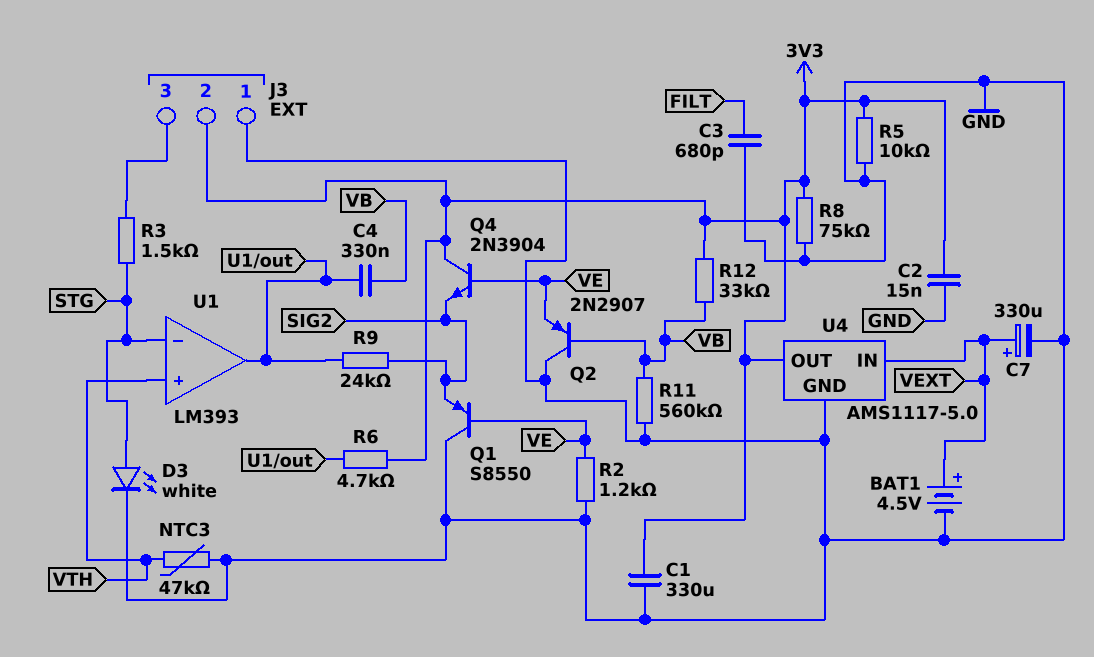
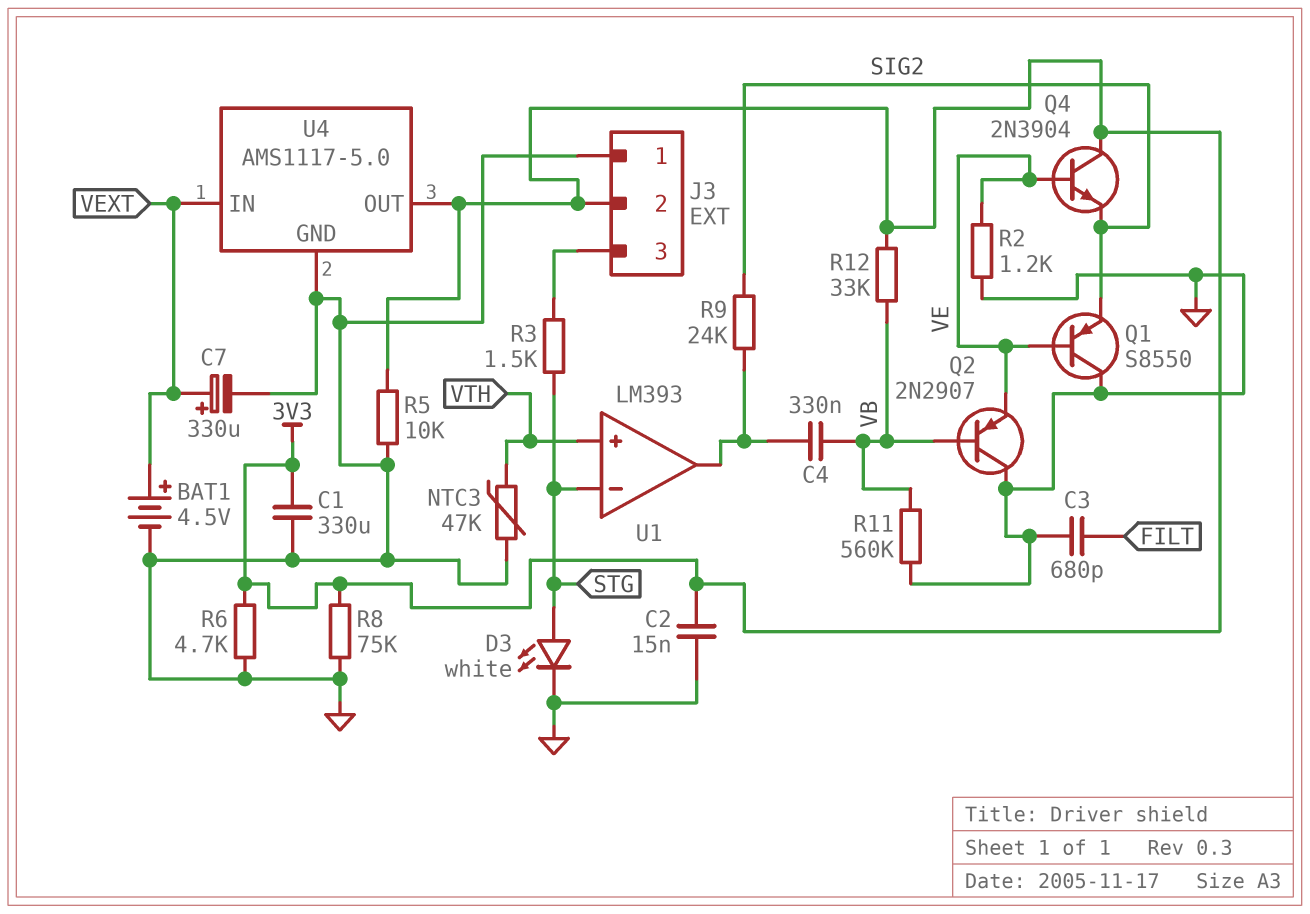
R6: 4.7k (3V3, U1/out) -> 4.7k (3V3, GND)

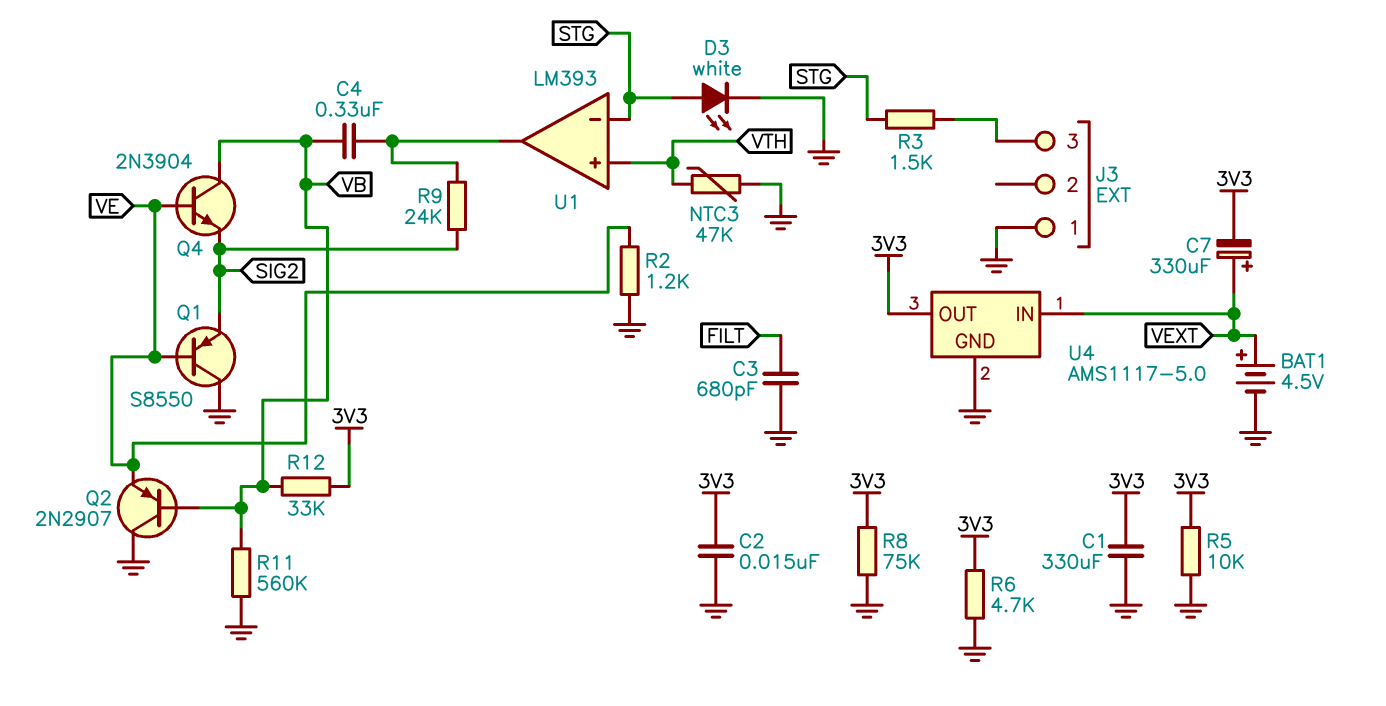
C7: 330uF (plus VEXT, minus GND) -> 330uF (plus VEXT, minus 3V3)
J3 pin 2: 3V3 -> none
Q4: NPN 2N3904 (B VE, C 3V3, E SIG2) -> NPN 2N3904 (B VE, C VB, E SIG2)

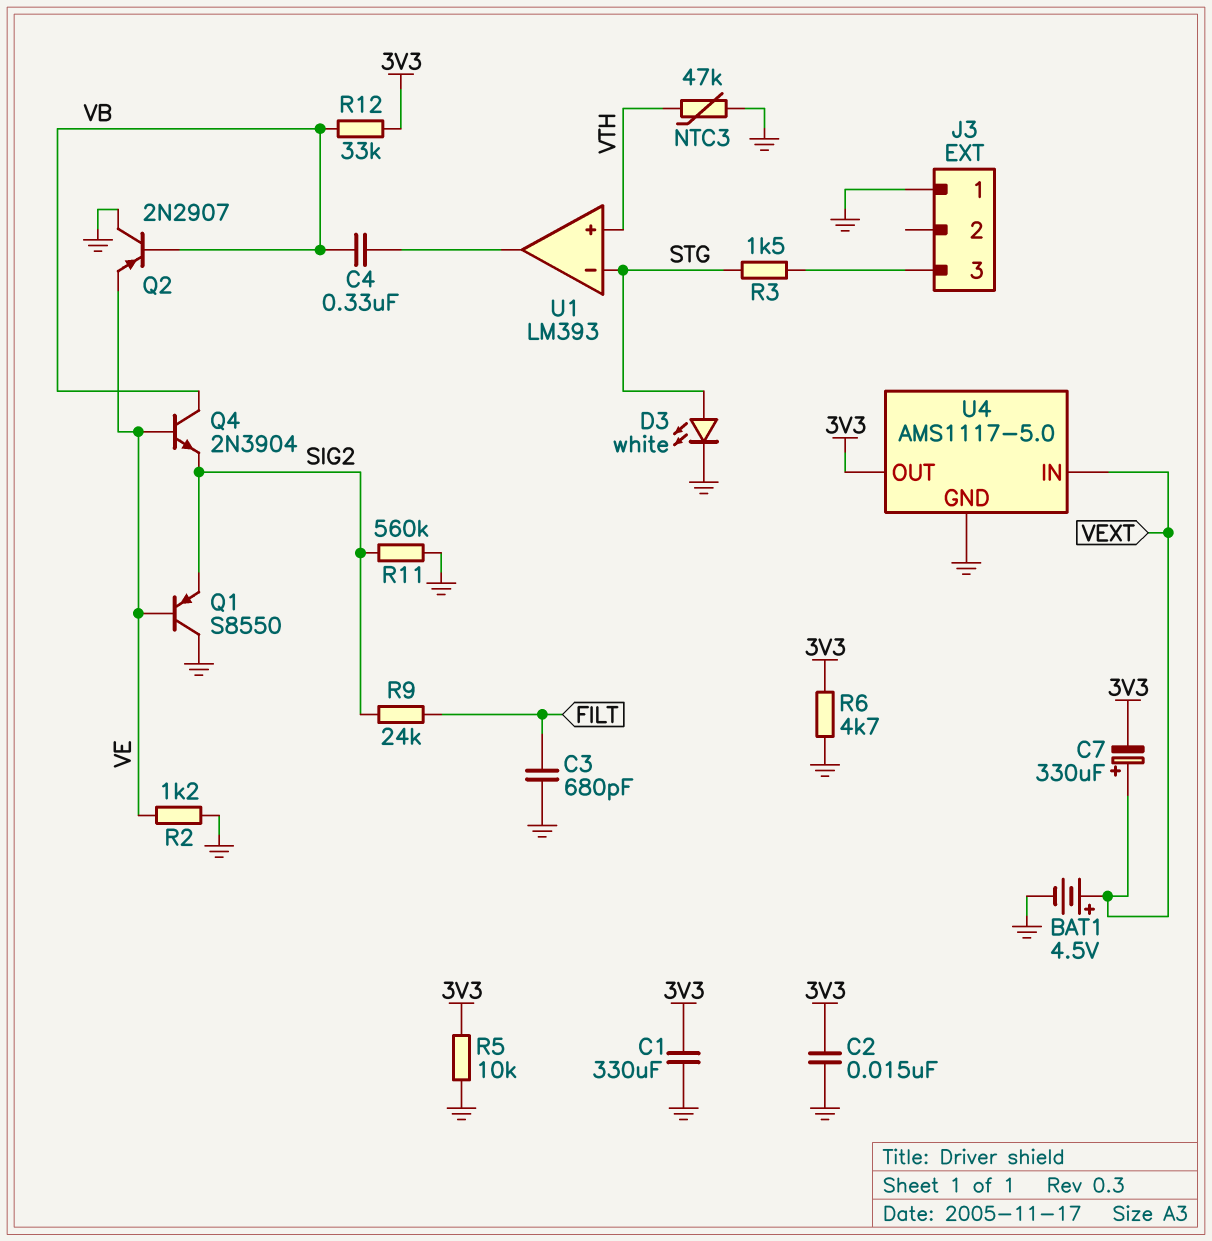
R8: 75k (3V3, GND) -> none
R9: 24k (SIG2, U1/out) -> 24k (FILT, SIG2)
R11: 560k (GND, VB) -> 560k (GND, SIG2)

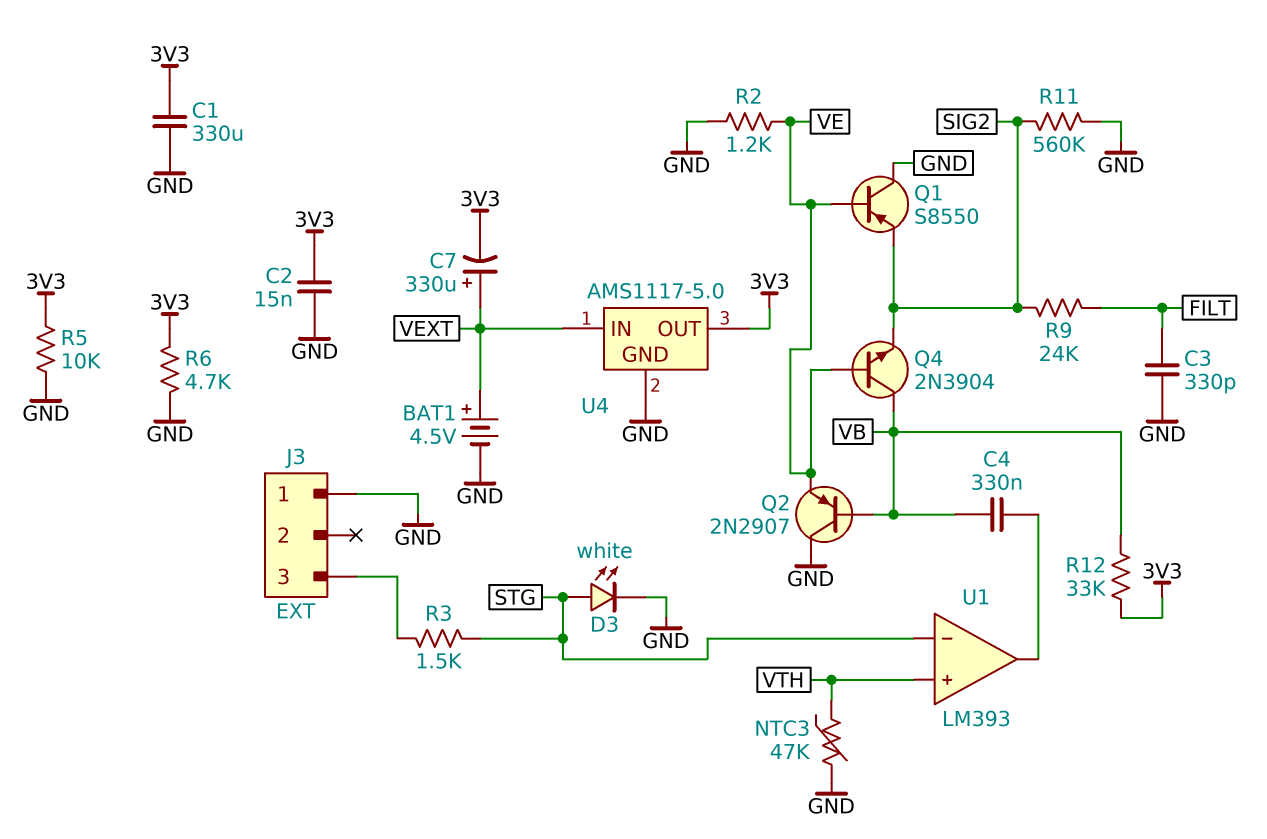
C3: 680pF (FILT, GND) -> 330pF (FILT, GND)

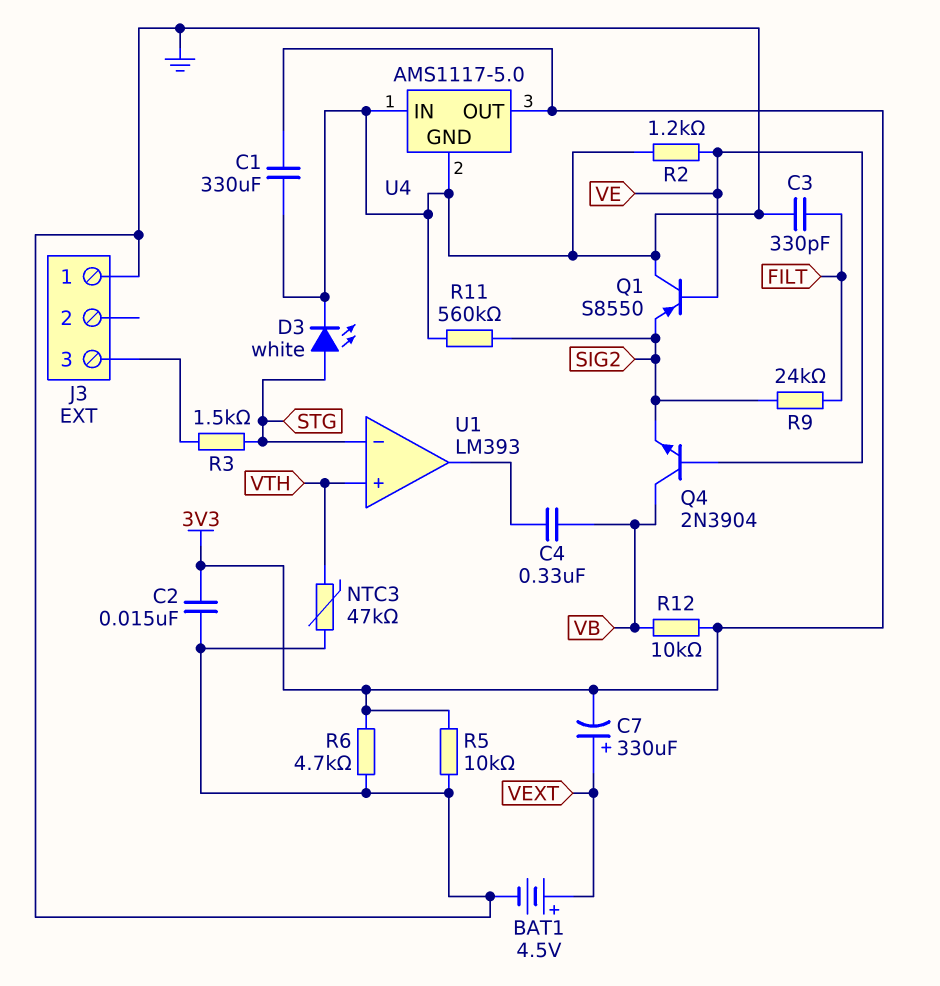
Q2: PNP 2N2907 (B VB, C GND, E VE) -> none
R12: 33k (3V3, VB) -> 10k (3V3, VB)
U4 pin IN: VEXT -> GND

